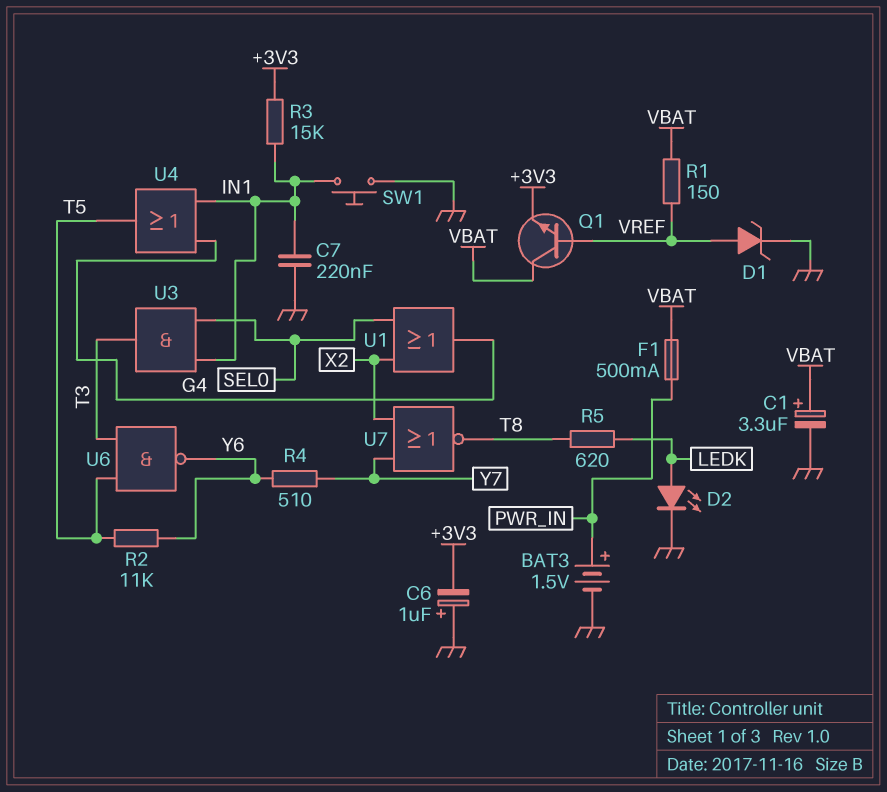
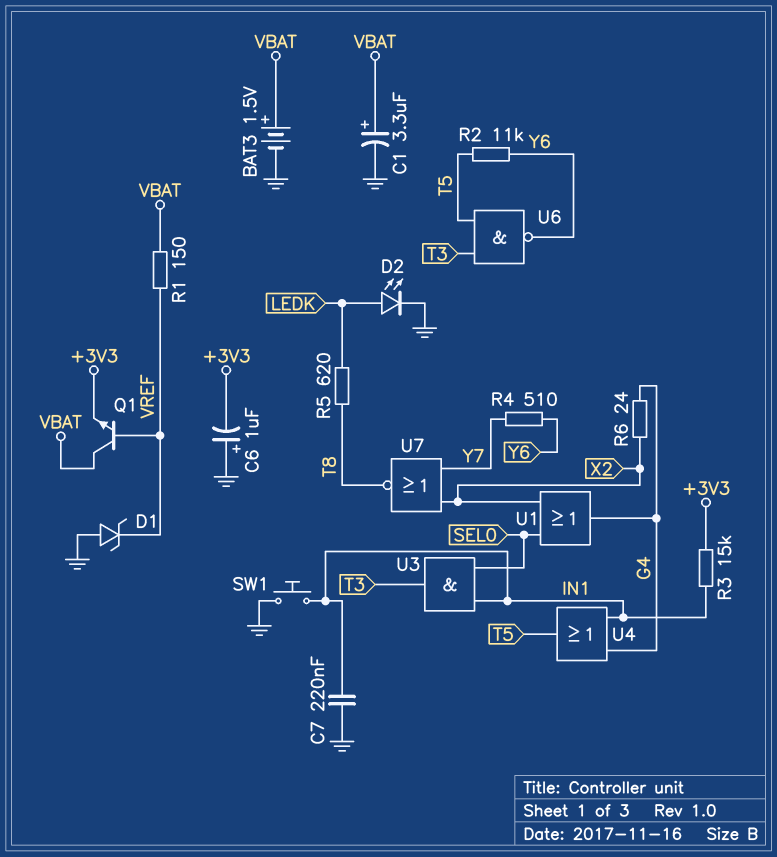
BAT3: 1.5V (plus PWR_IN, minus GND) -> 1.5V (plus VBAT, minus GND)
D1: zener (A VREF, K GND) -> zener (A GND, K VREF)
F1: 500mA (PWR_IN, VBAT) -> none
R6: none -> 24 (G4, X2)

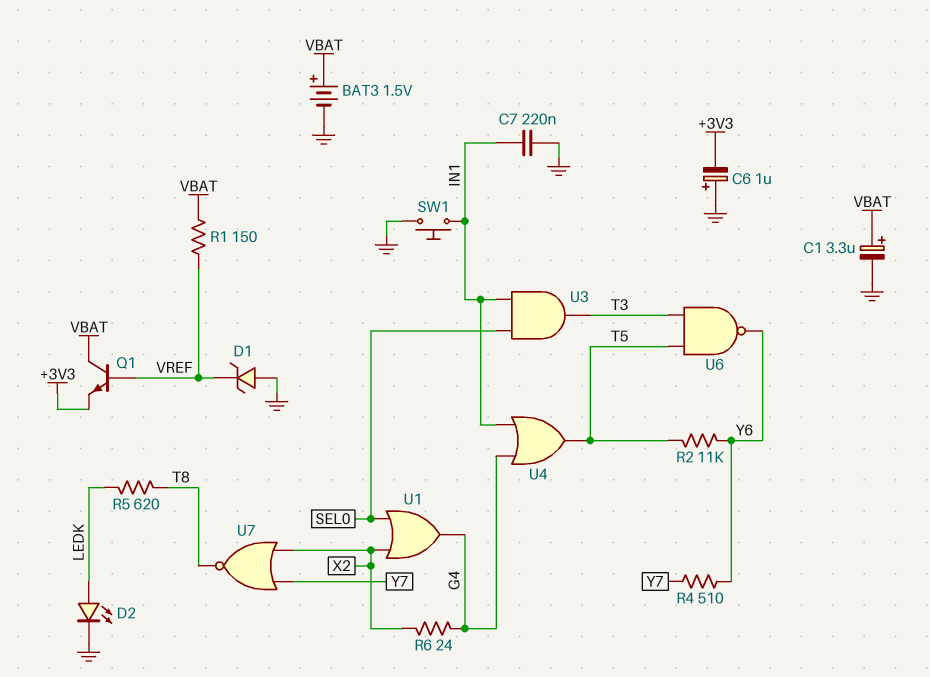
R3: 15k (+3V3, IN1) -> none

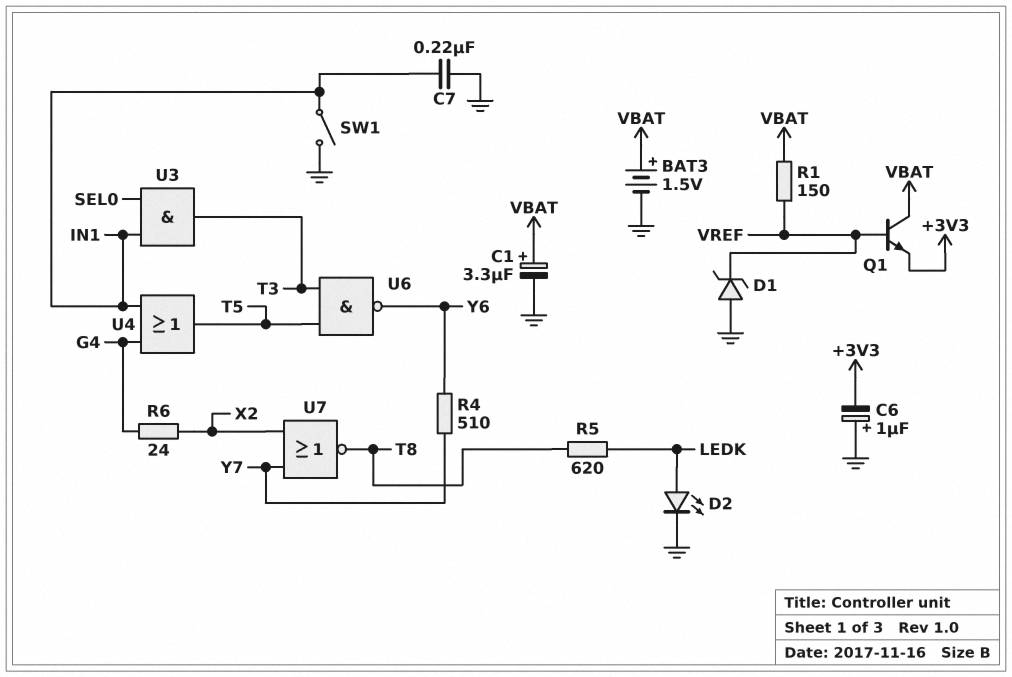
R2: 11k (T5, Y6) -> none
SW1: button (GND, IN1) -> switch (GND, IN1)
U1: OR (in SEL0, in X2, out G4) -> none

